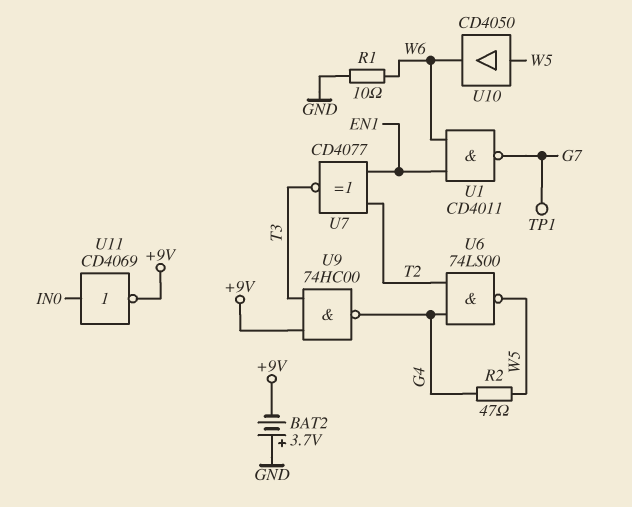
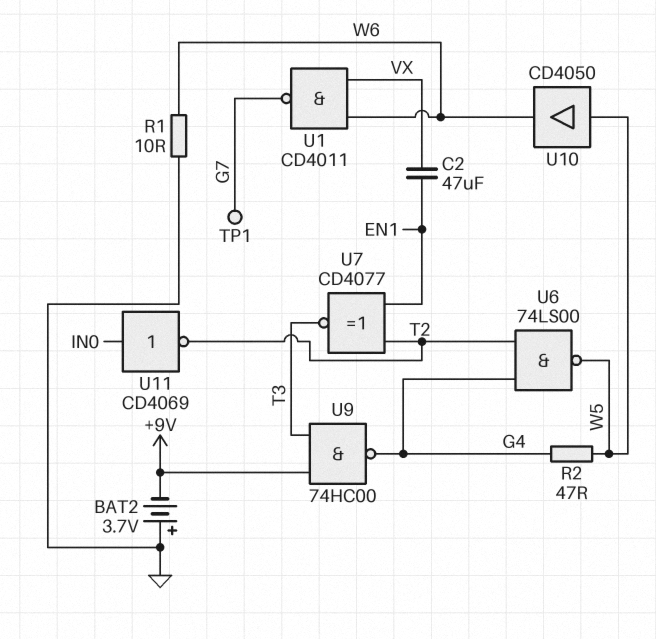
C2: none -> 47uF (EN1, VX)
U1: NAND CD4011 (in EN1, in W6, out G7) -> NAND CD4011 (in VX, in W6, out G7)
U11: NOT CD4069 (in IN0, out +9V) -> NOT CD4069 (in IN0, out T2)

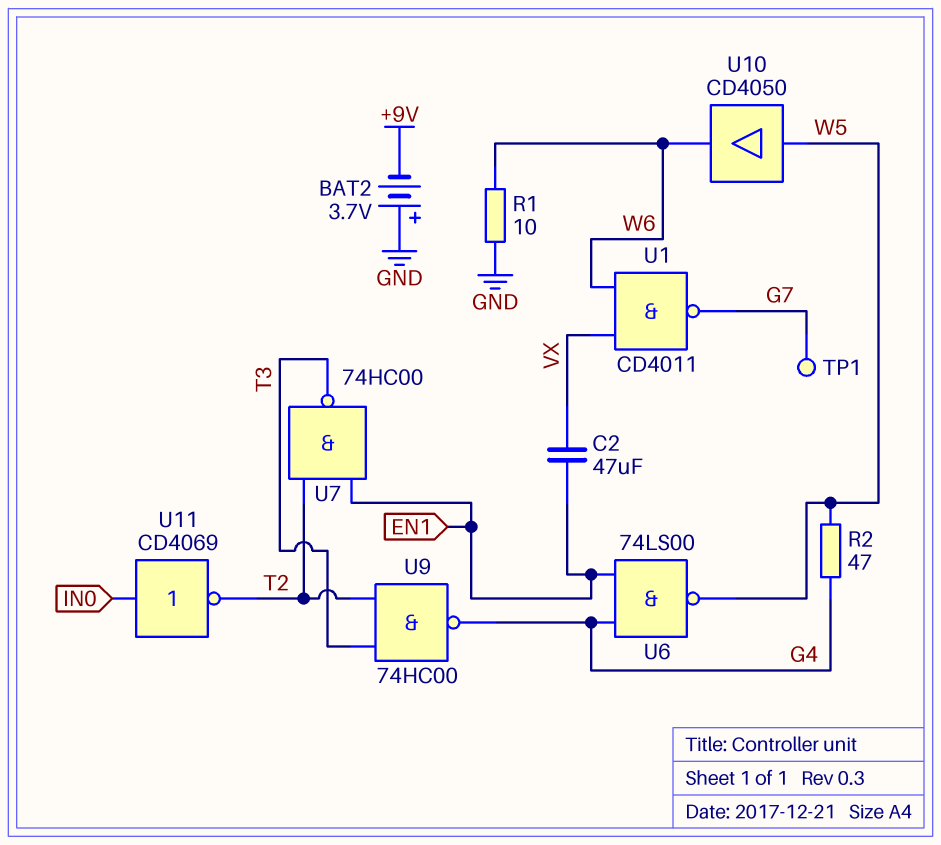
U6: NAND 74LS00 (in G4, in T2, out W5) -> NAND 74LS00 (in EN1, in G4, out W5)
U7: XNOR CD4077 (in EN1, in T2, out T3) -> NAND 74HC00 (in EN1, in T2, out T3)
U9: NAND 74HC00 (in +9V, in T3, out G4) -> NAND 74HC00 (in T2, in T3, out G4)

